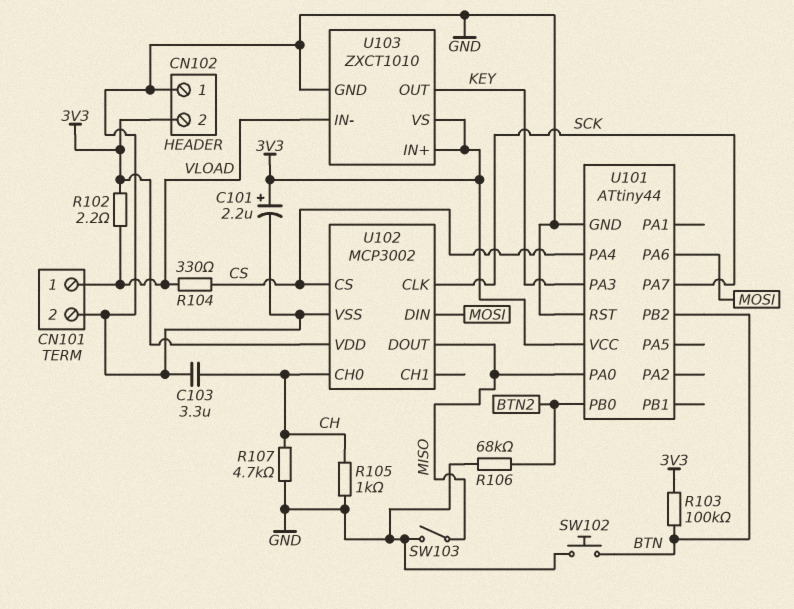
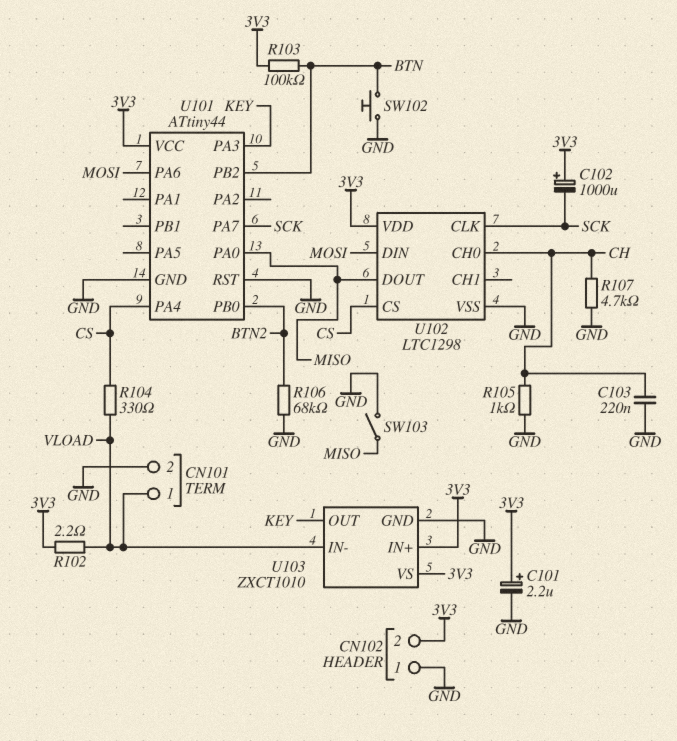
C102: none -> 1000uF (plus 3V3, minus SCK)
C103: 3.3uF (CH, GND) -> 220nF (CH, GND)
U102: MCP3002 -> LTC1298

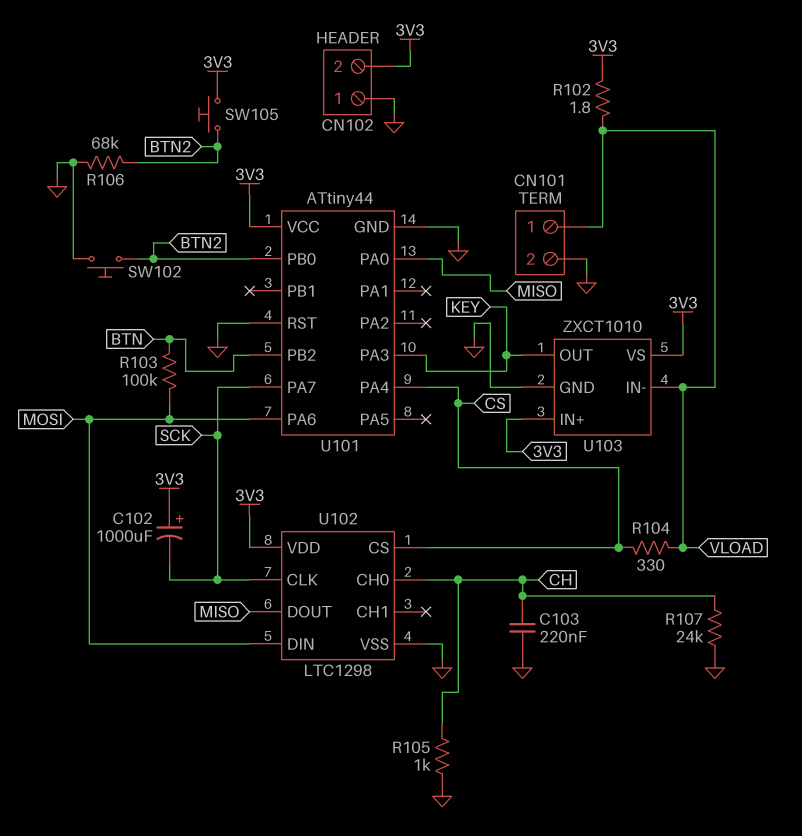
C101: 2.2uF (plus 3V3, minus GND) -> none
R102: 2.2 (3V3, VLOAD) -> 1.8 (3V3, VLOAD)
R103: 100k (3V3, BTN) -> 100k (BTN, MOSI)
R107: 4.7k (CH, GND) -> 24k (CH, GND)
SW102: button (BTN, GND) -> button (BTN2, GND)
SW103: switch (GND, MISO) -> none
SW105: none -> button (3V3, BTN2)

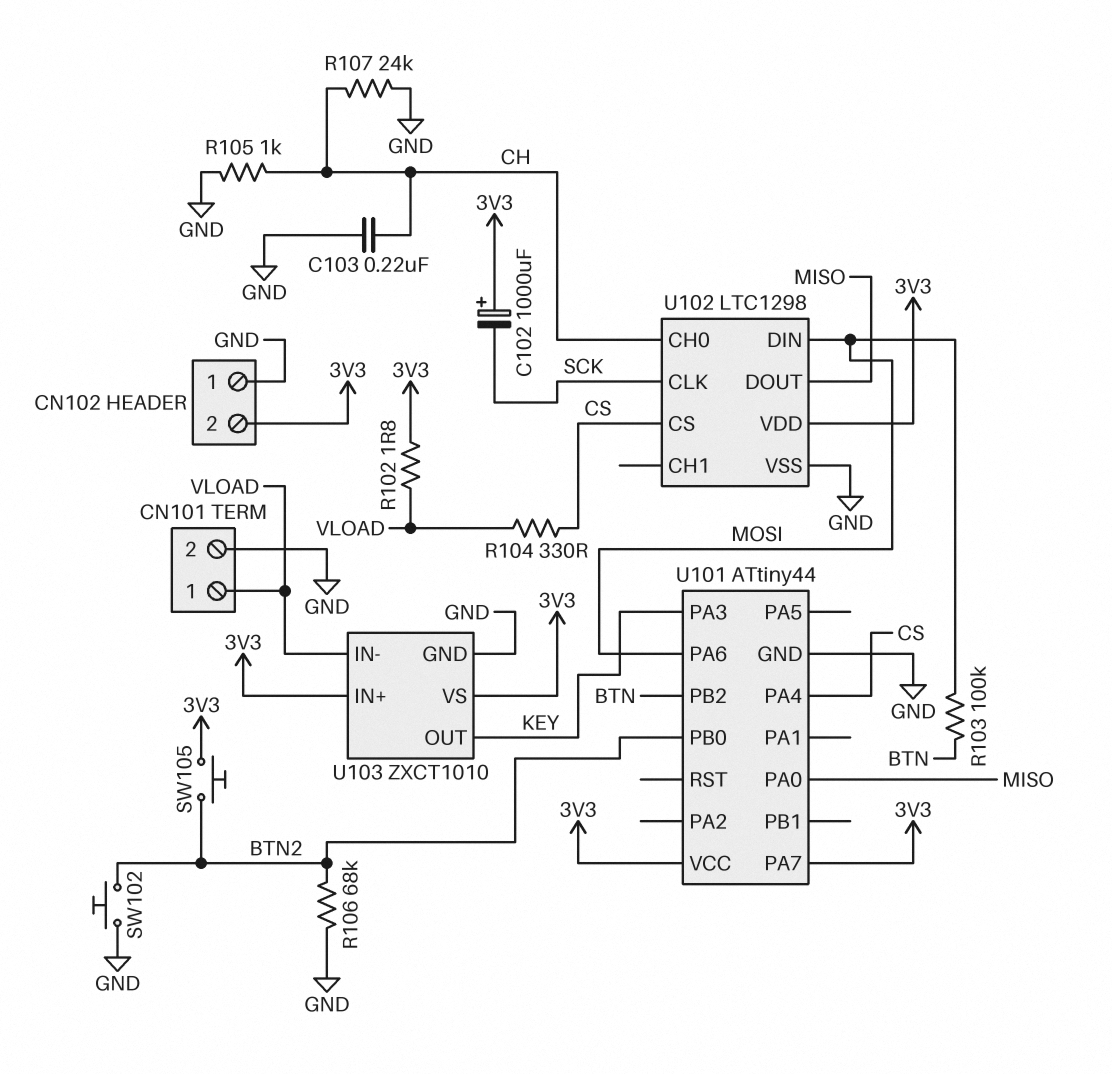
U101 pin PA7: SCK -> 3V3
U101 pin RST: GND -> none

